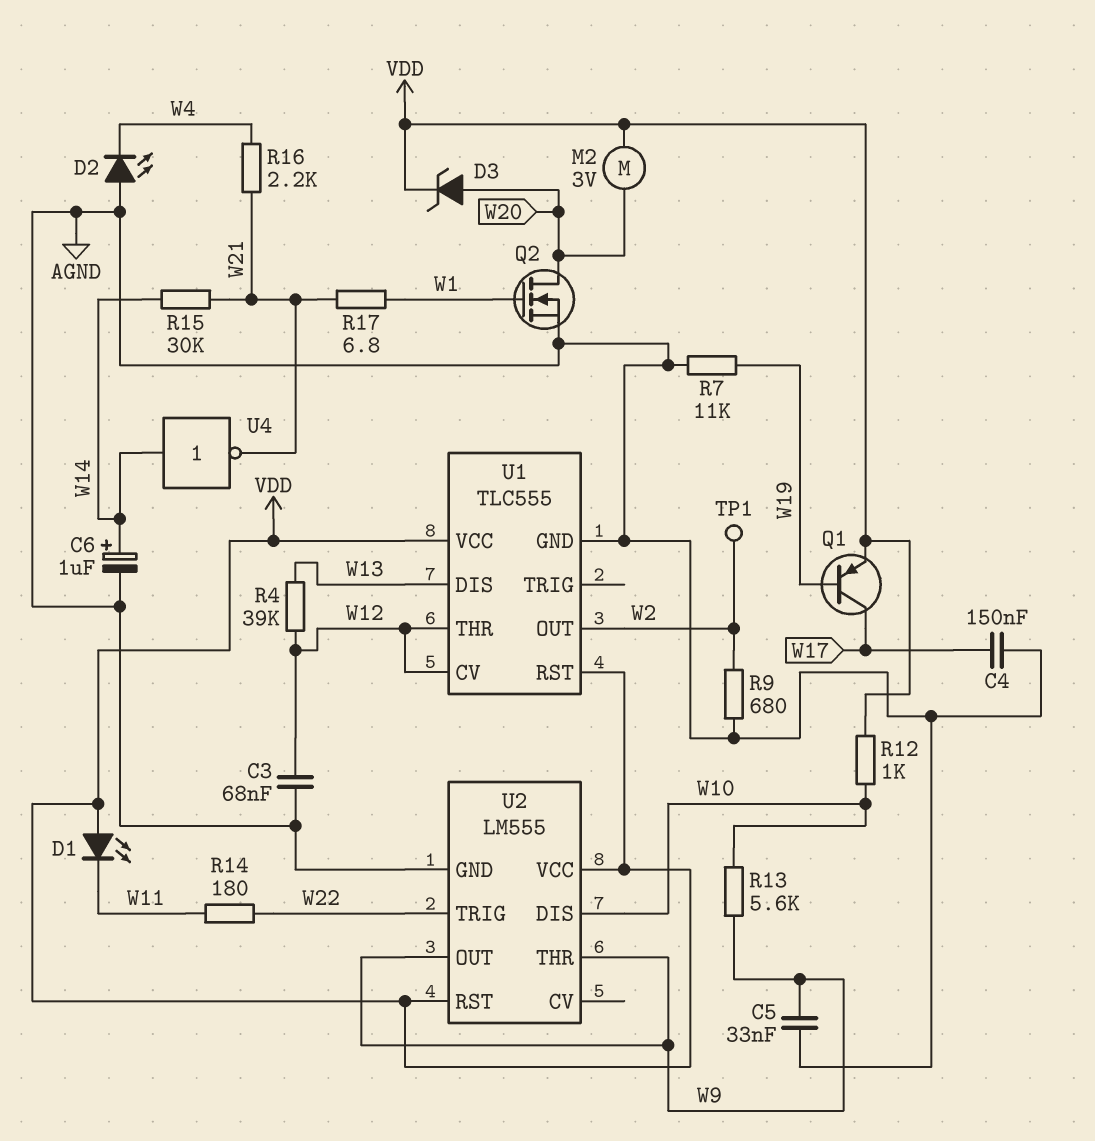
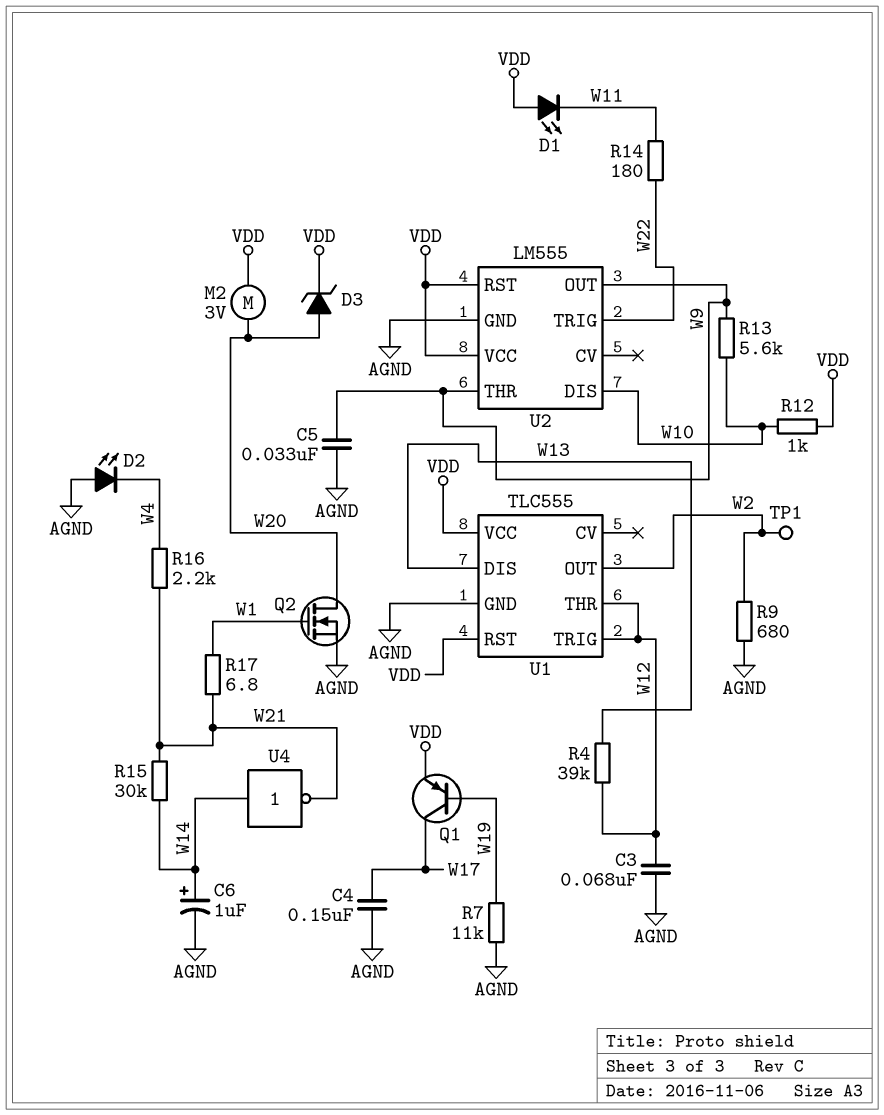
U1 pin CV: W12 -> none
U1 pin TRIG: none -> W12

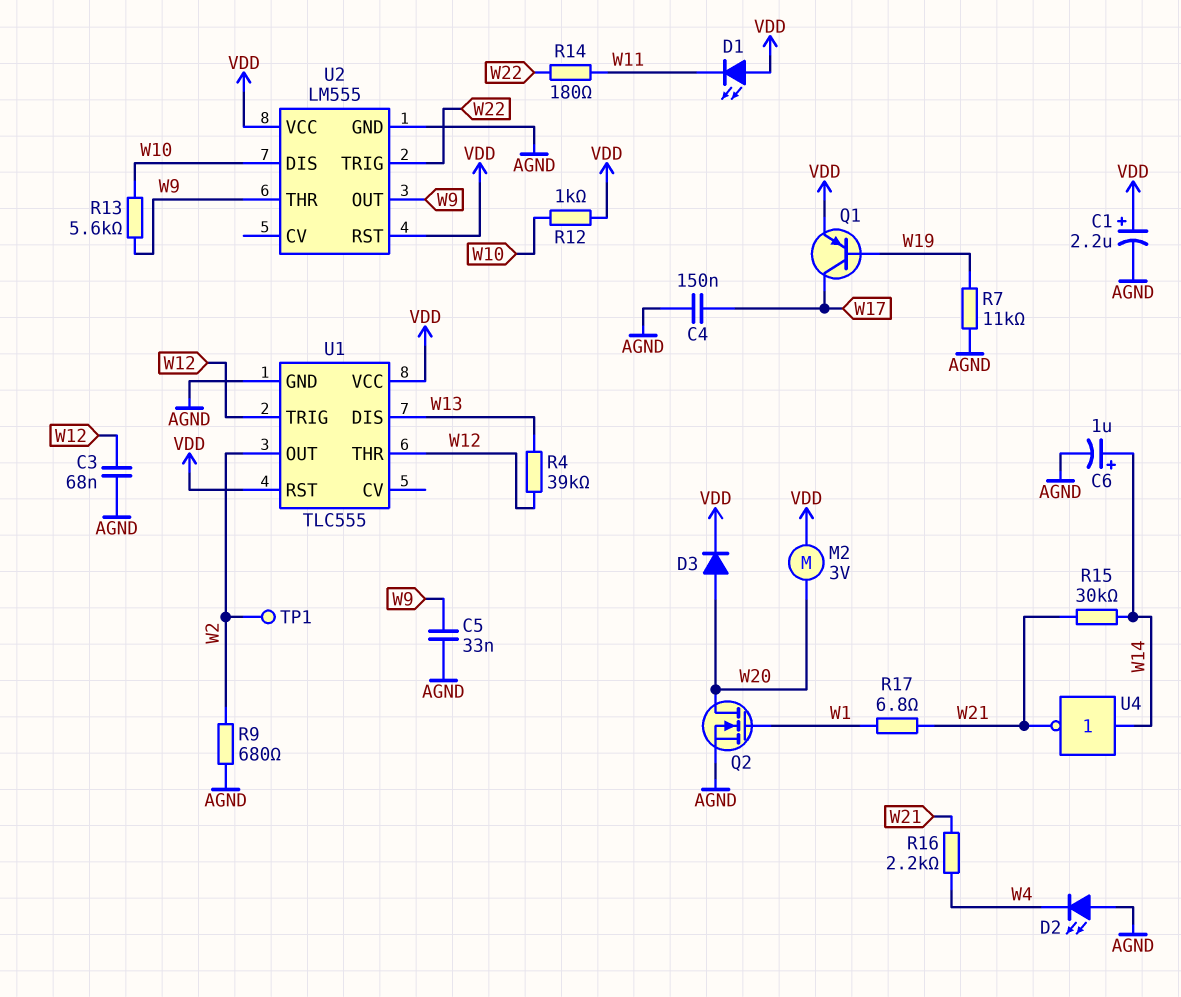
C1: none -> 2.2uF (plus VDD, minus AGND)
D3: zener (A W20, K VDD) -> diode (A W20, K VDD)

